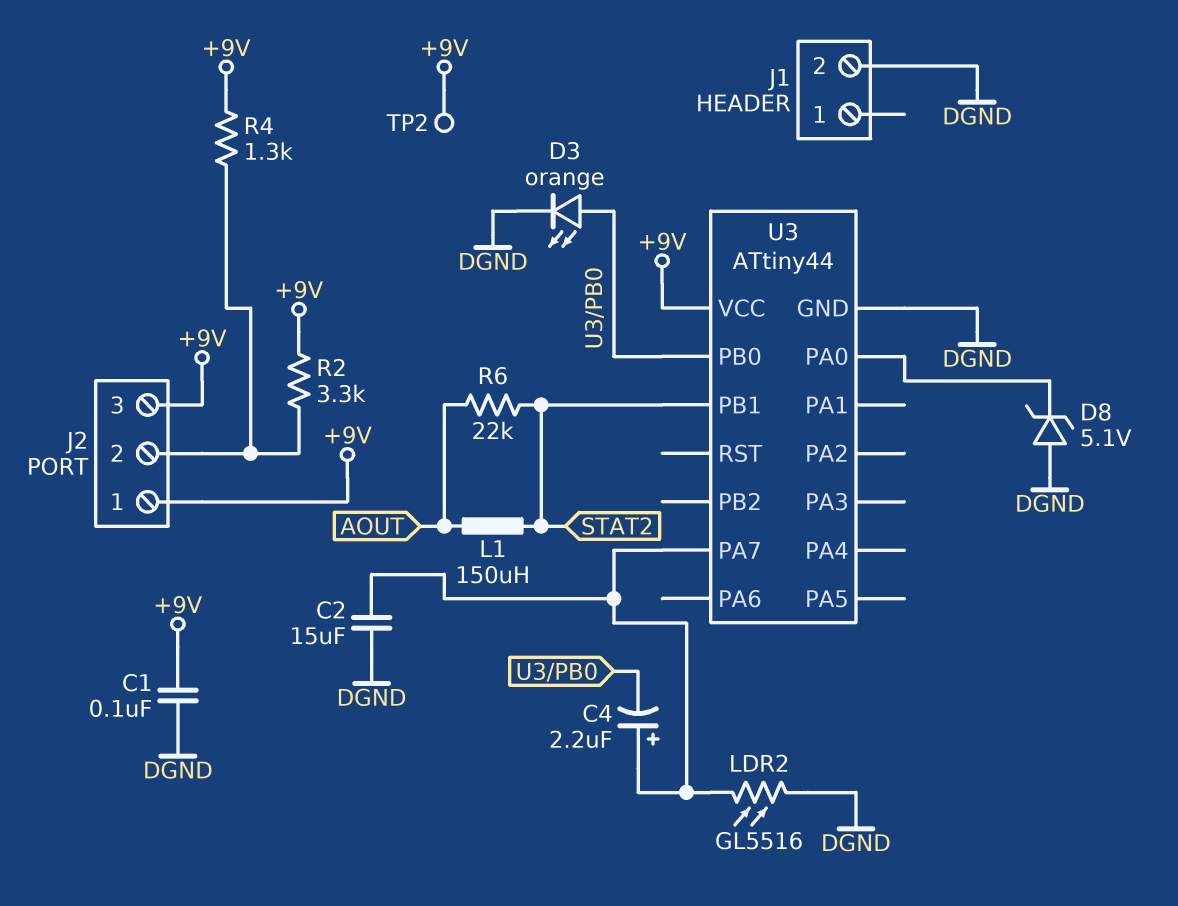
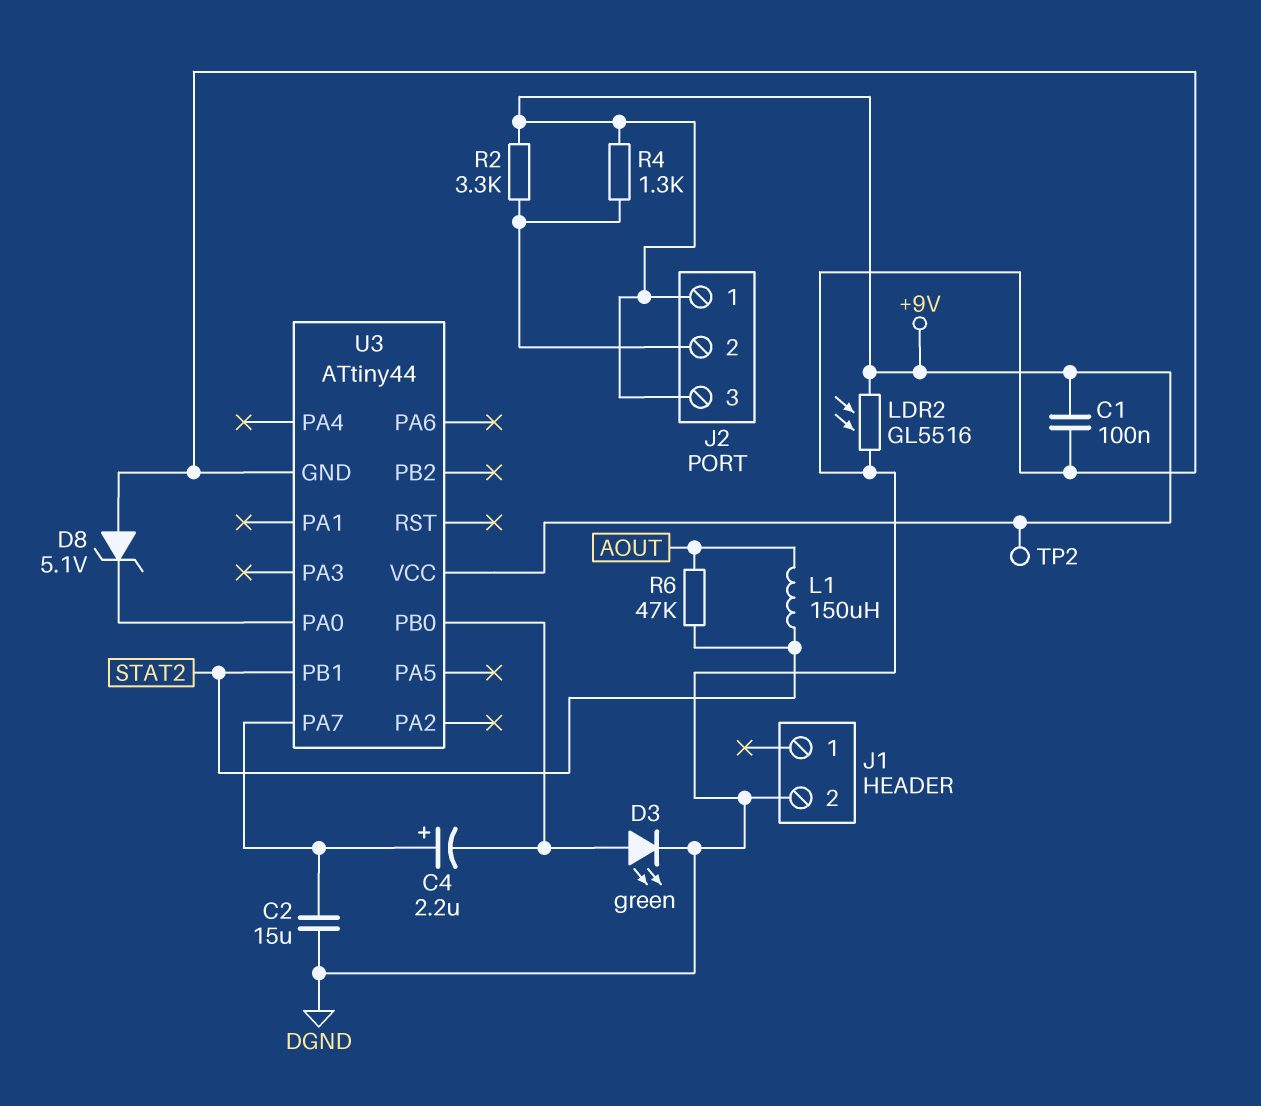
D3: LED orange (A U3/PB0, K DGND) -> LED green (A U3/PB0, K DGND)
LDR2: GL5516 (DGND, U3/PA7) -> GL5516 (+9V, DGND)
R6: 22k (AOUT, STAT2) -> 47k (AOUT, STAT2)

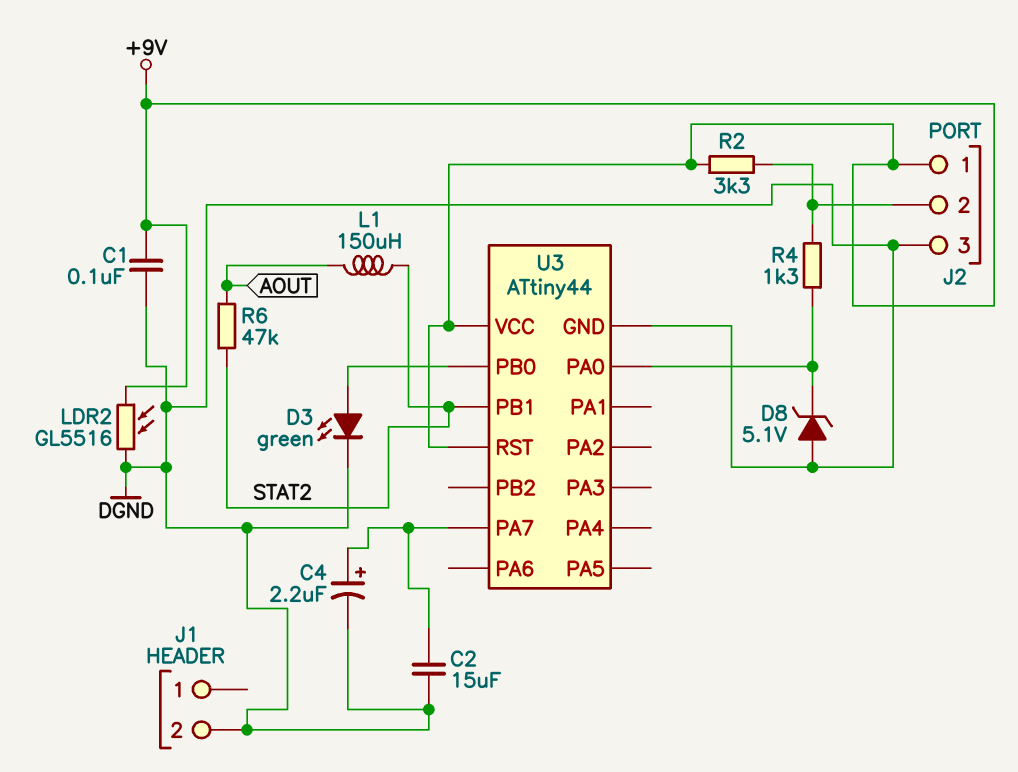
C4: 2.2uF (plus U3/PA7, minus U3/PB0) -> 2.2uF (plus U3/PA7, minus DGND)
J2 pin 3: +9V -> DGND
R4: 1.3k (+9V, J2/2) -> 1.3k (J2/2, U3/PA0)
TP2: test point (+9V) -> none
U3 pin RST: none -> +9V

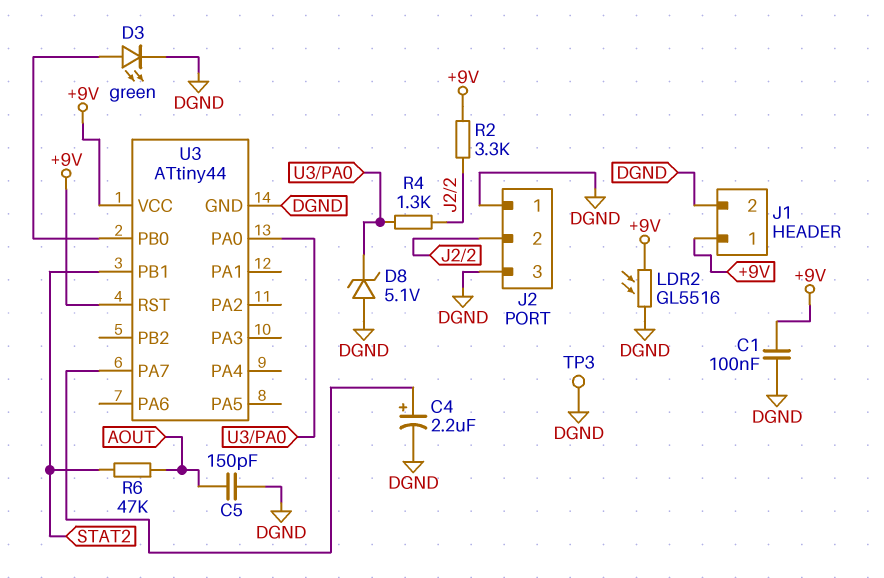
C2: 15uF (DGND, U3/PA7) -> none
C5: none -> 150pF (AOUT, DGND)
J1 pin 1: none -> +9V
J2 pin 1: +9V -> DGND
L1: 150uH (AOUT, STAT2) -> none
TP3: none -> test point (DGND)

